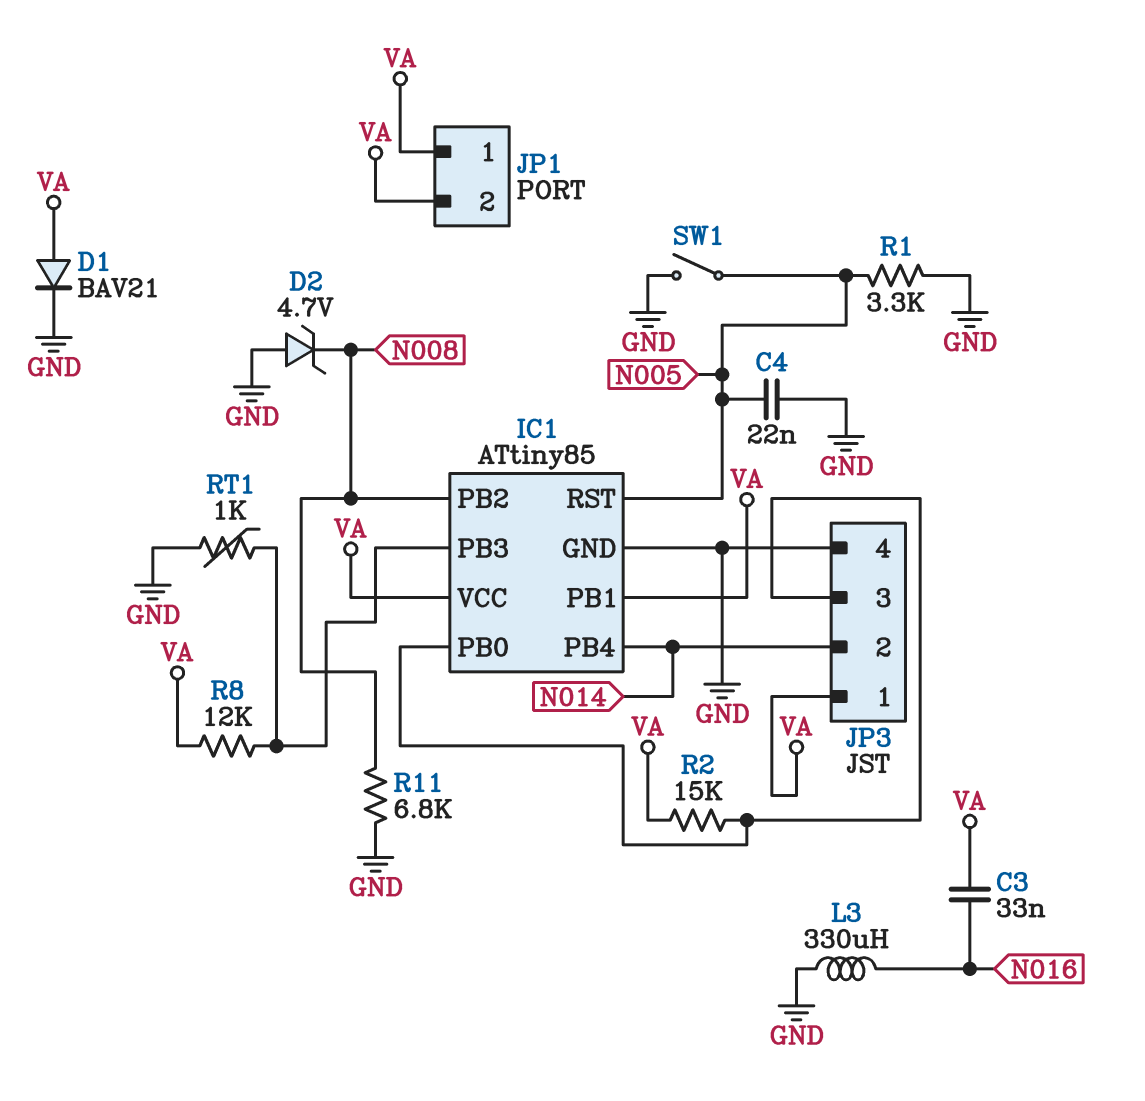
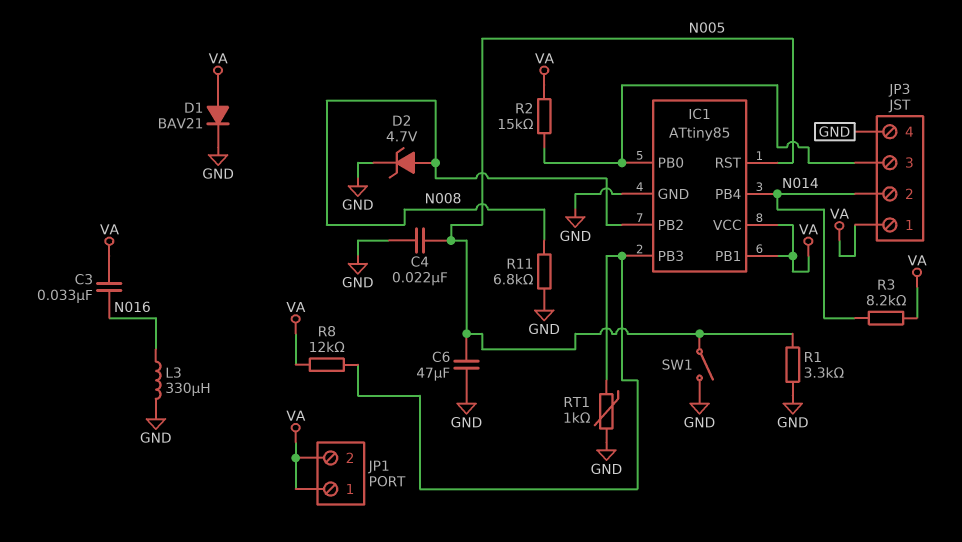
C6: none -> 47uF (GND, N005)
D2: zener 4.7V (A GND, K N008) -> zener 4.7V (A N008, K GND)
R3: none -> 8.2k (N014, VA)

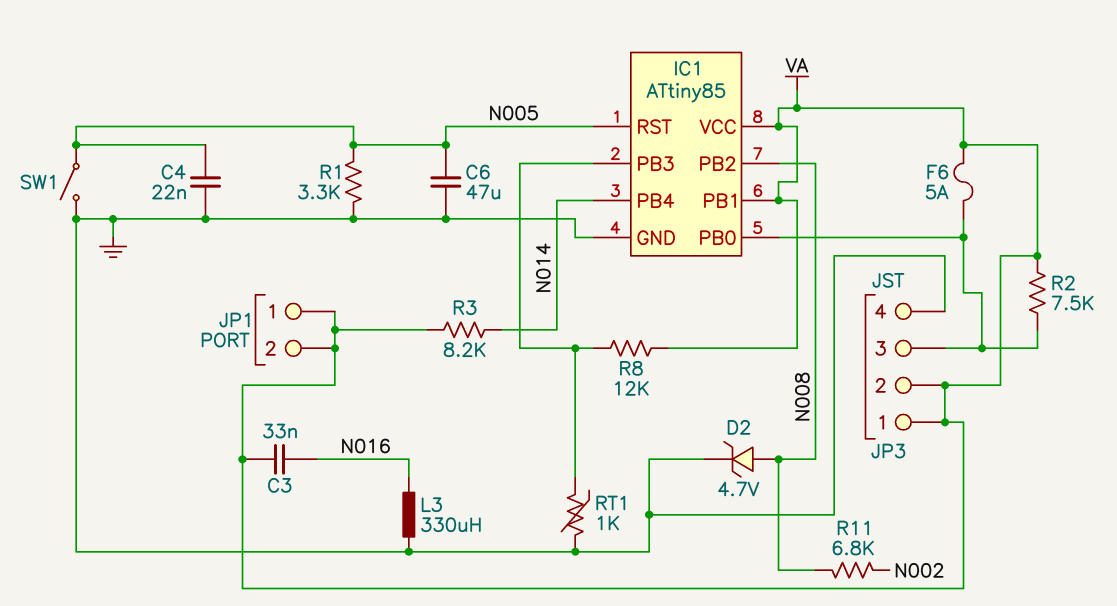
D1: diode BAV21 (A VA, K GND) -> none
F6: none -> 5A (IC1/PB0, VA)
JP3 pin 2: N014 -> VA
R2: 15k (IC1/PB0, VA) -> 7.5k (IC1/PB0, VA)
R11: 6.8k (GND, N008) -> 6.8k (N002, N008)

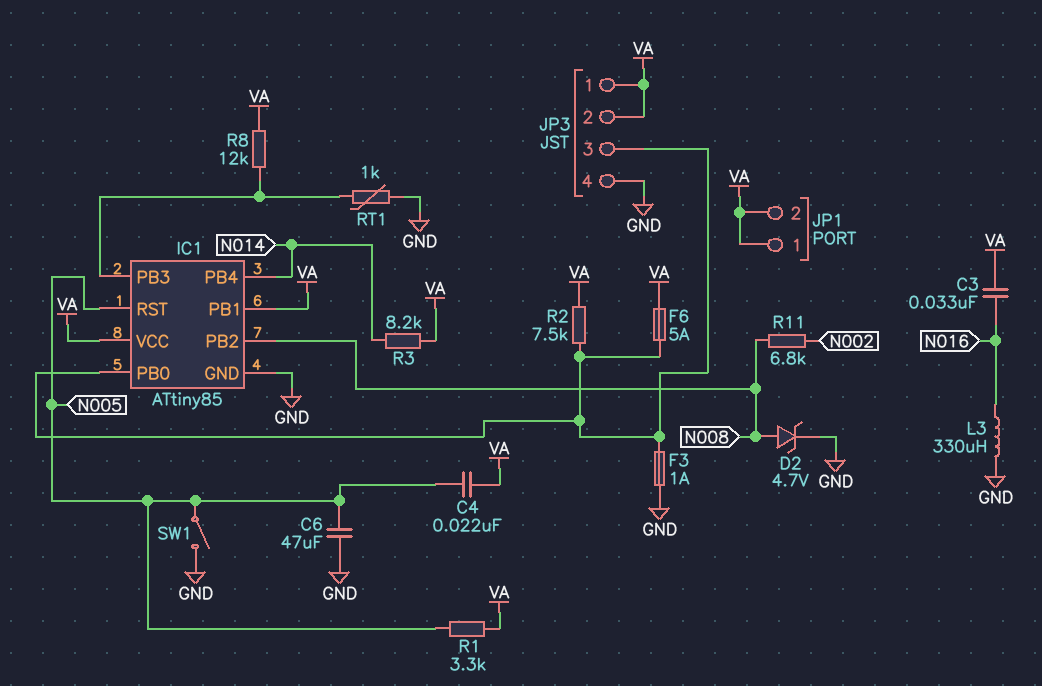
C4: 22nF (GND, N005) -> 22nF (N005, VA)
F3: none -> 1A (GND, IC1/PB0)
R1: 3.3k (GND, N005) -> 3.3k (N005, VA)

